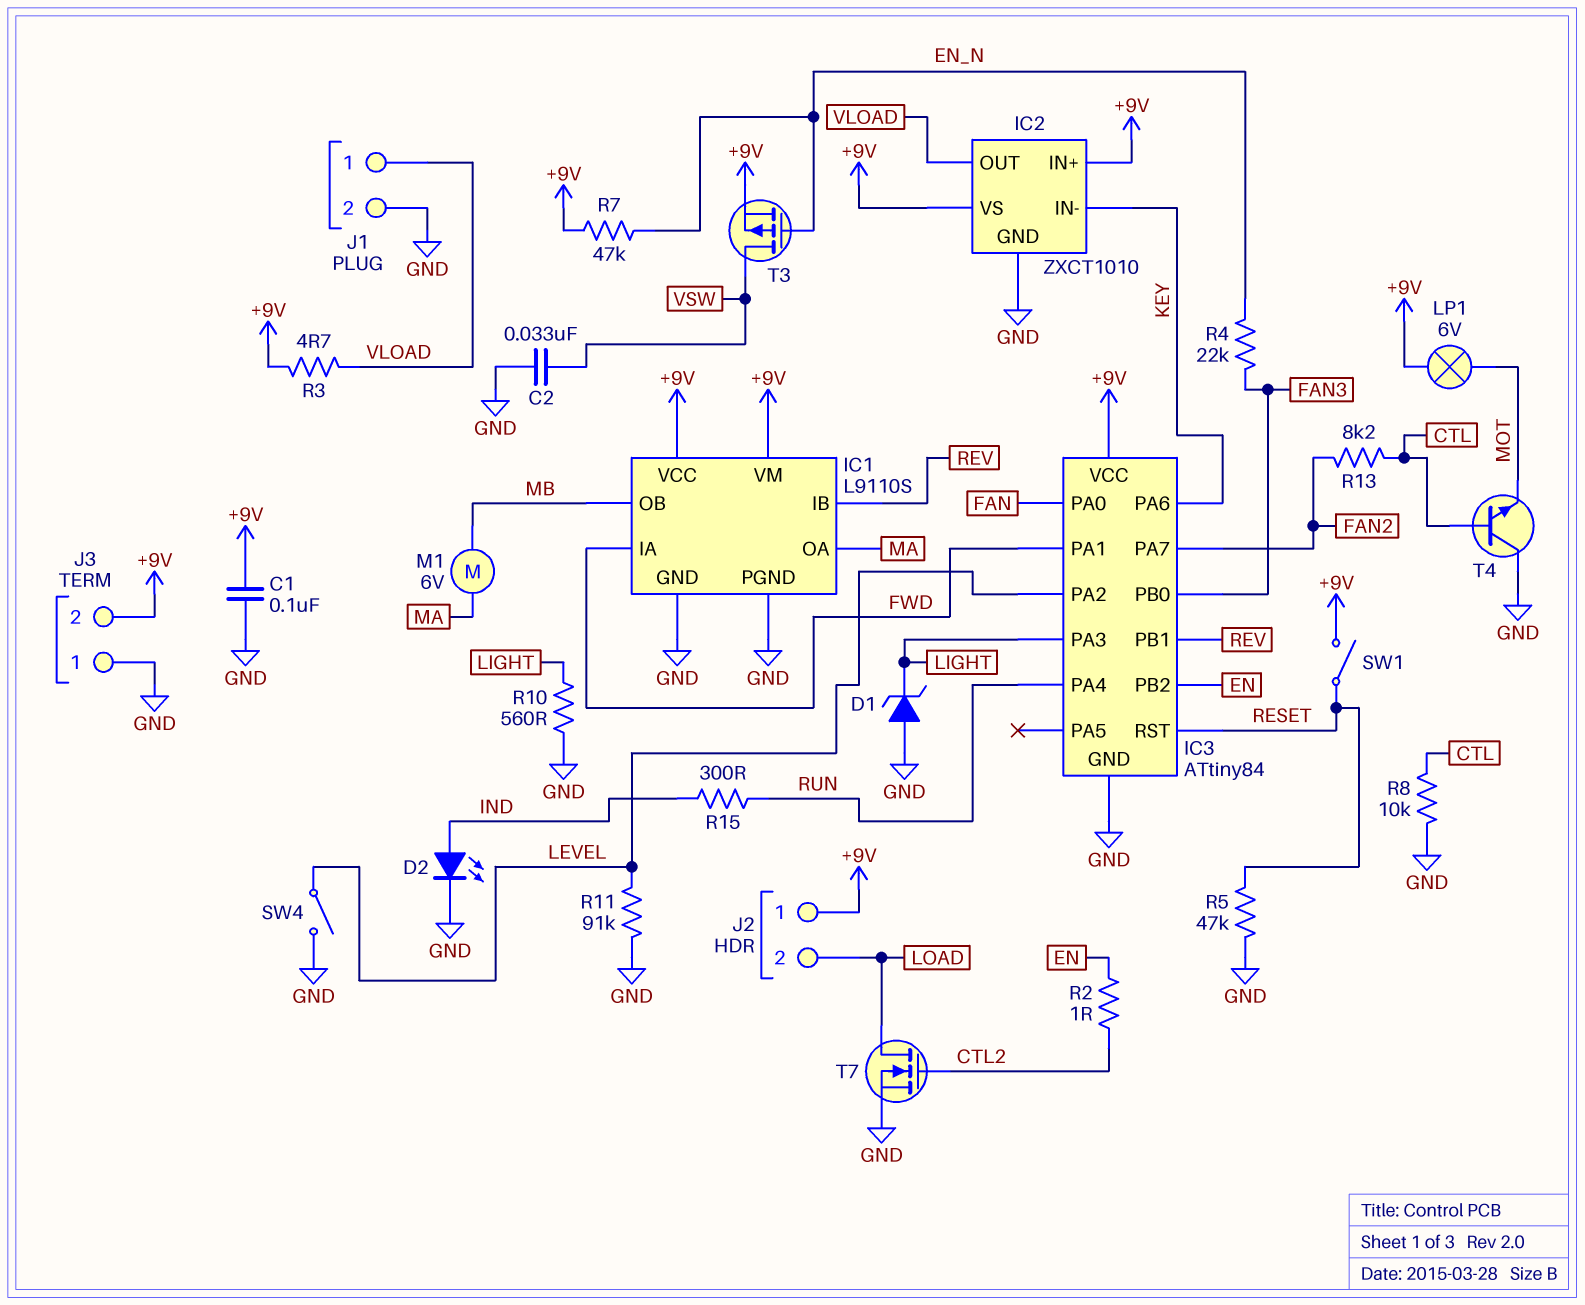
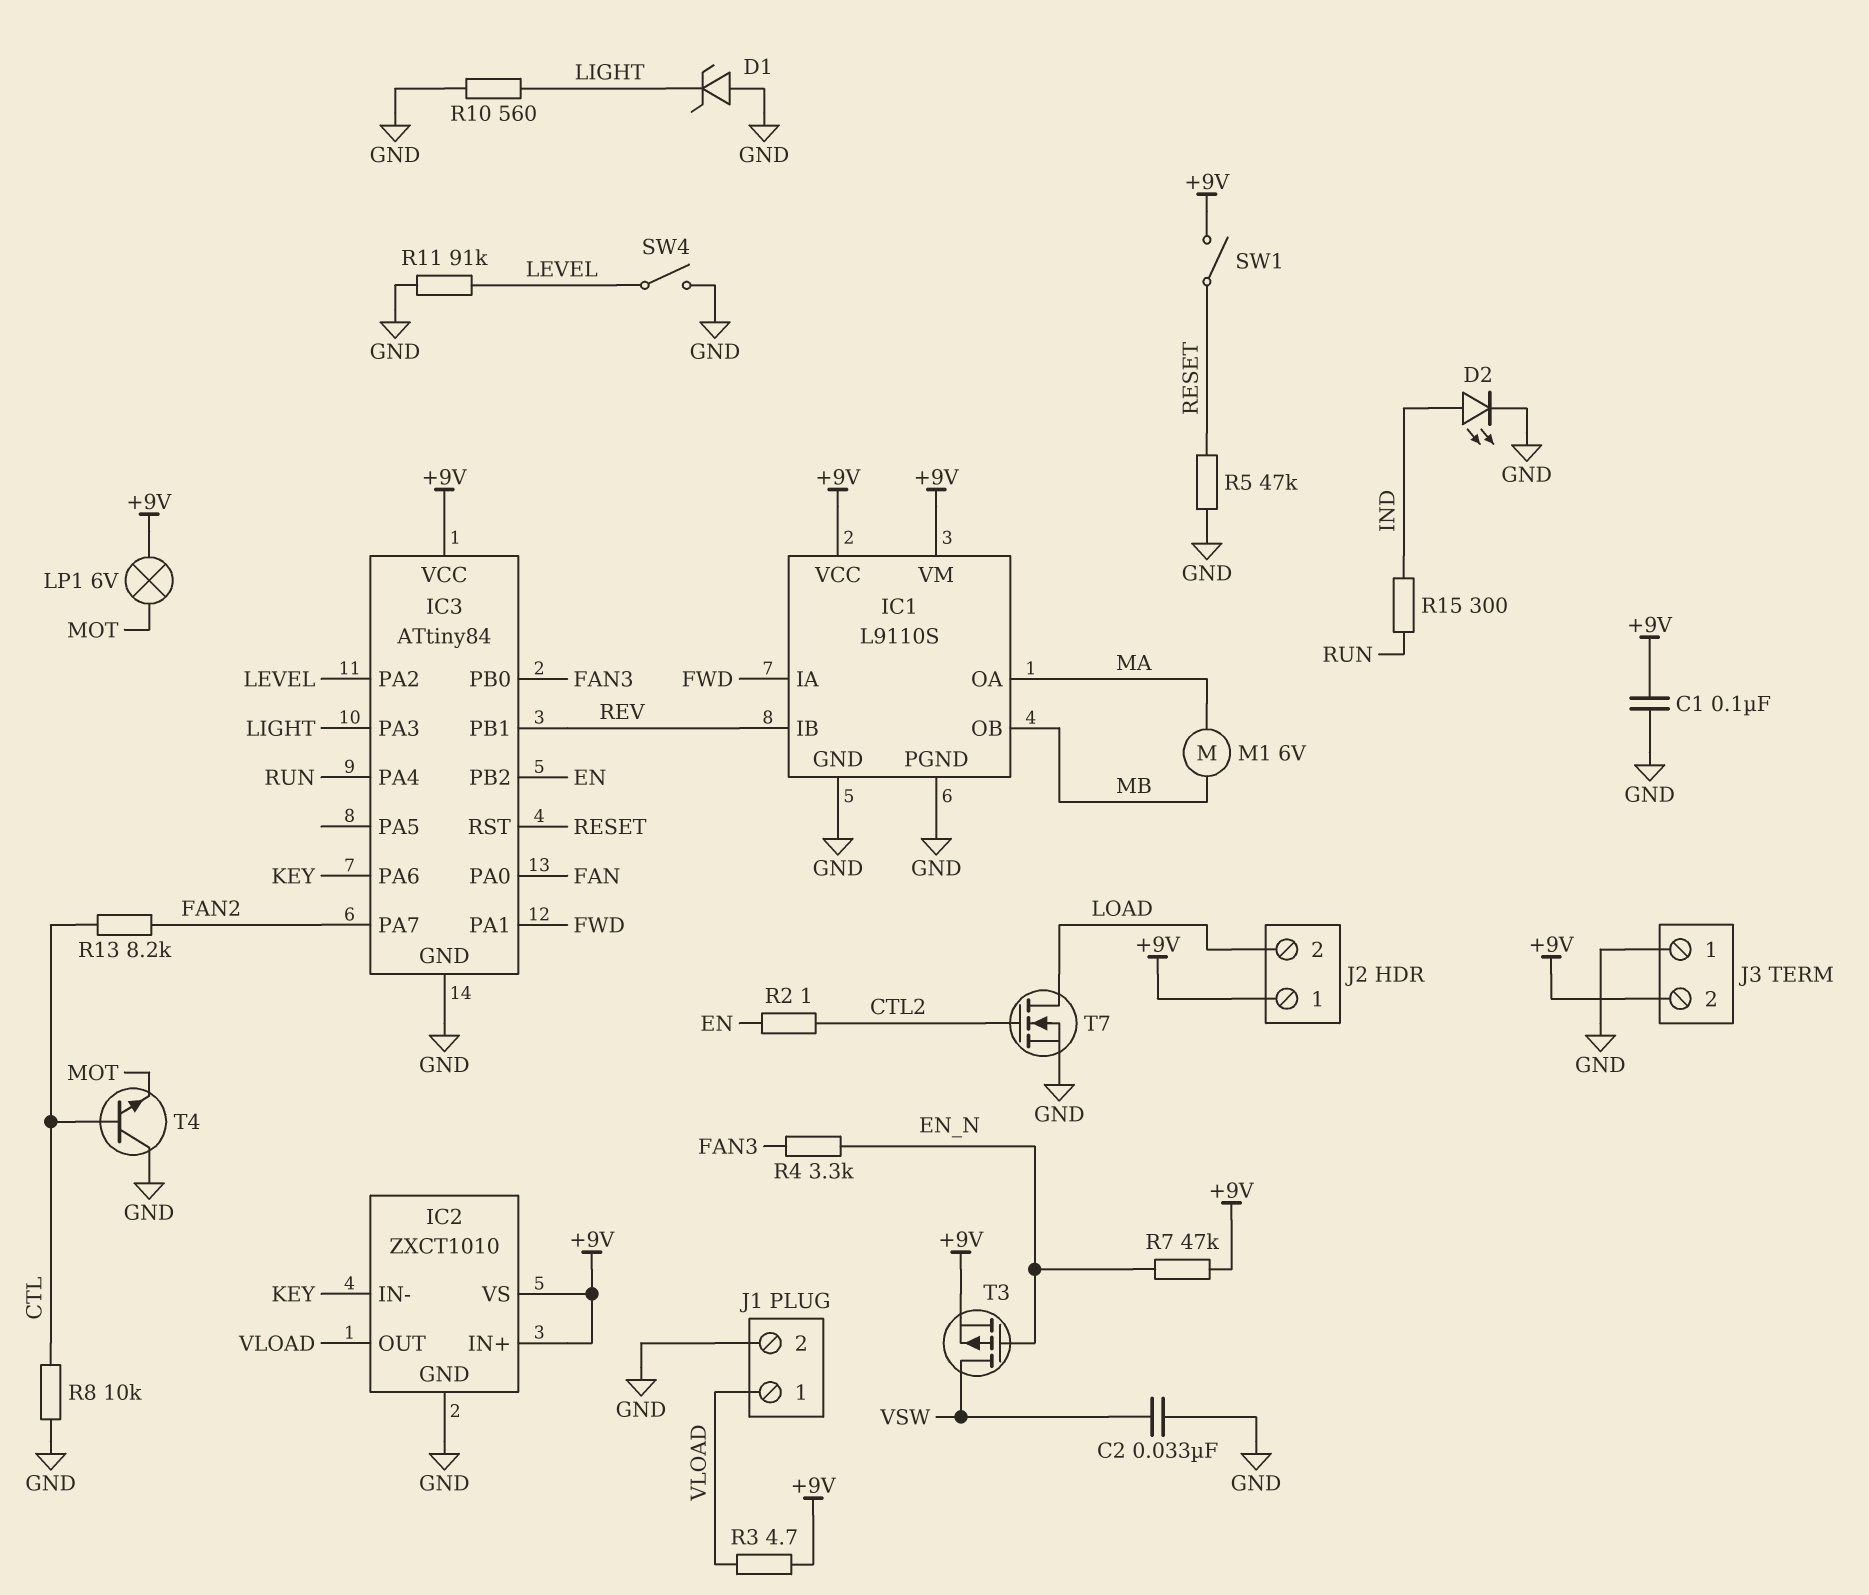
R4: 22k (EN_N, FAN3) -> 3.3k (EN_N, FAN3)

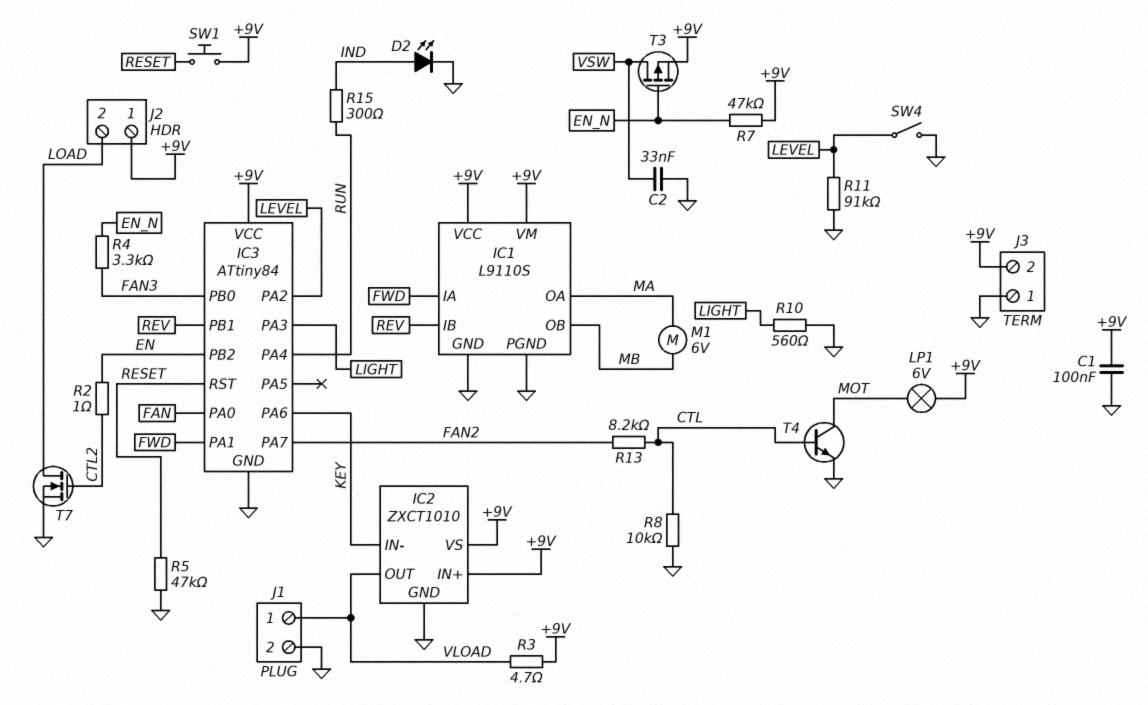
D1: zener (A GND, K LIGHT) -> none
SW1: switch (+9V, RESET) -> button (+9V, RESET)
T4: NPN (B CTL, C GND, E MOT) -> NPN (B CTL, C MOT, E GND)

